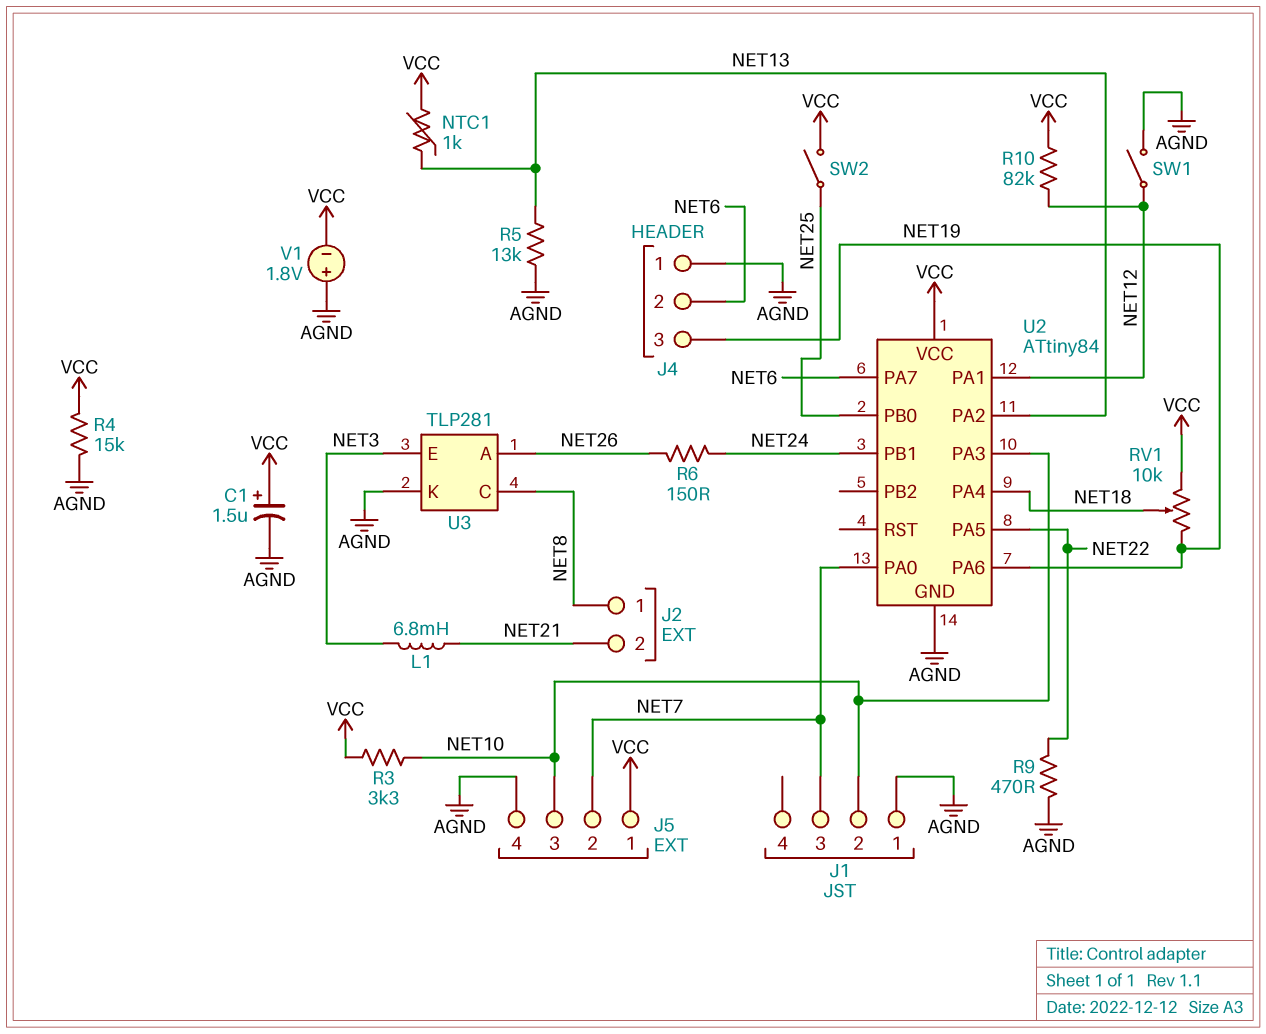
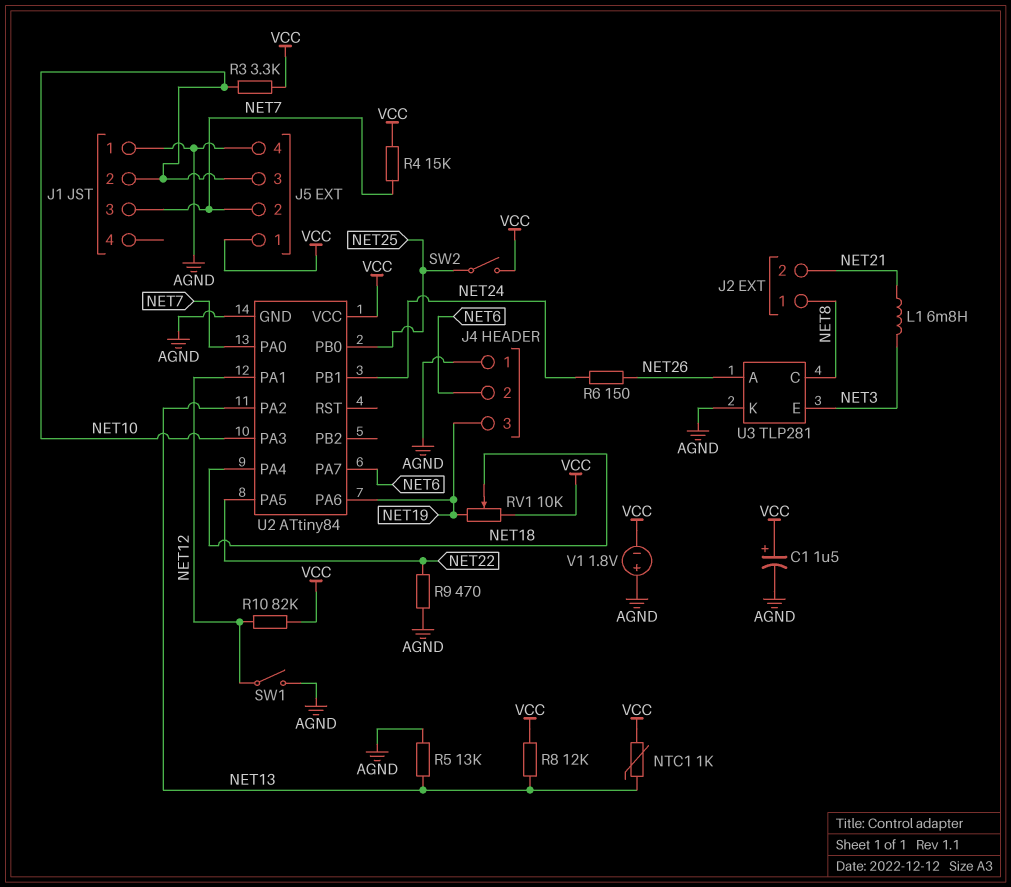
R4: 15k (AGND, VCC) -> 15k (NET7, VCC)
R8: none -> 12k (NET13, VCC)

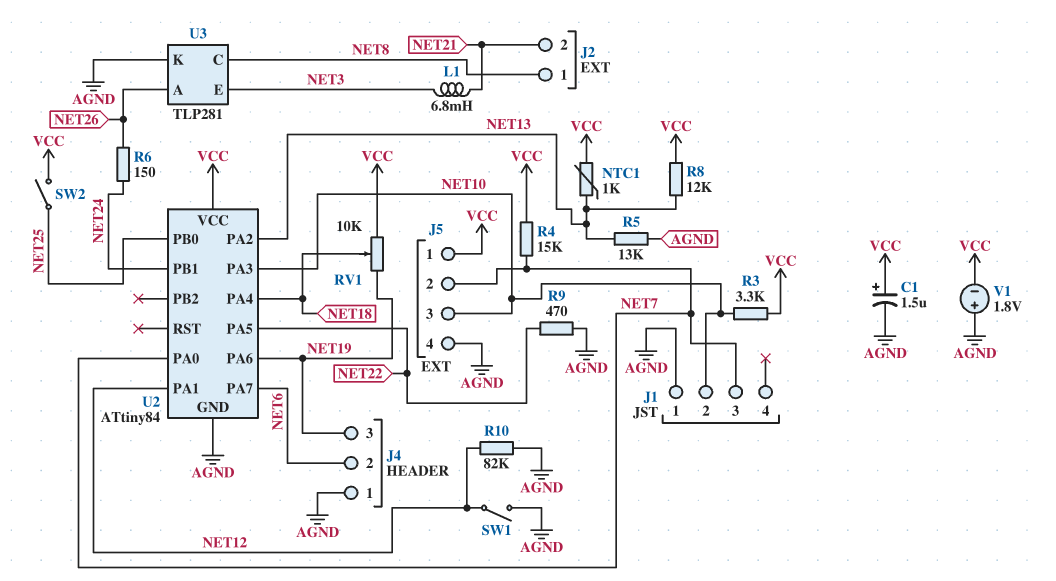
R10: 82k (NET12, VCC) -> 82k (AGND, NET12)

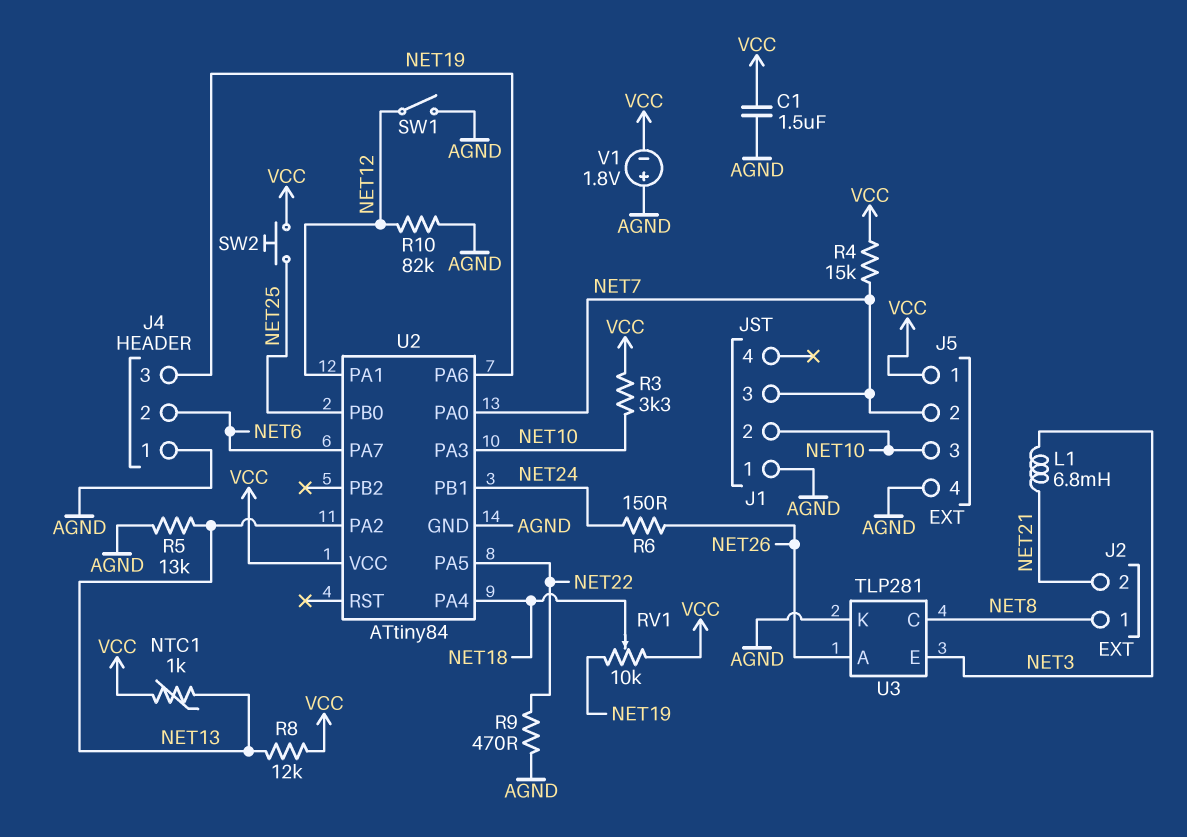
C1: 1.5uF (plus VCC, minus AGND) -> 1.5uF (AGND, VCC)
SW2: switch (NET25, VCC) -> button (NET25, VCC)

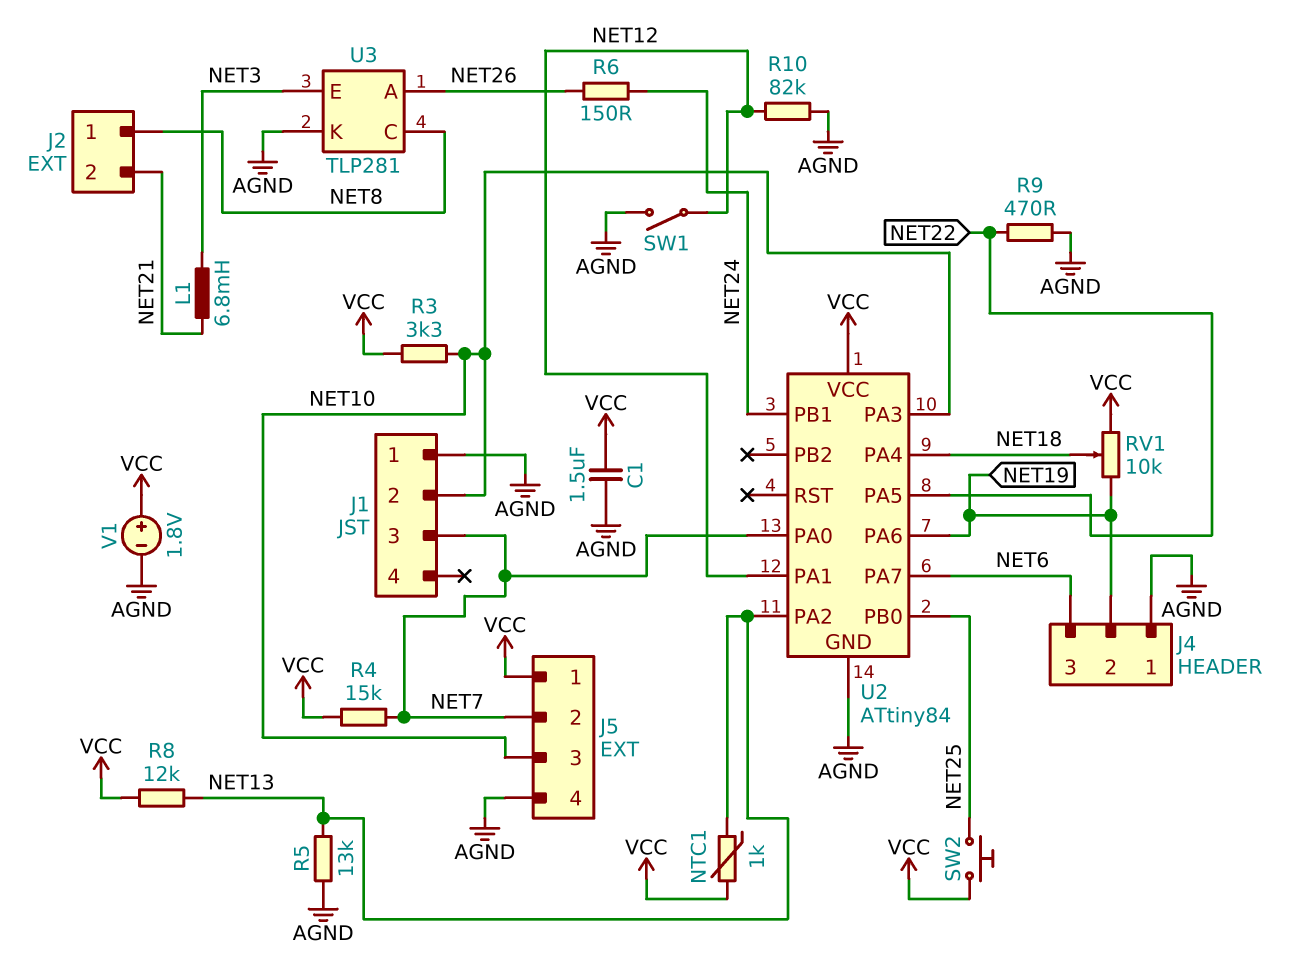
J4 pin 2: NET6 -> NET19
J4 pin 3: NET19 -> NET6
V1: 1.8V (plus AGND, minus VCC) -> 1.8V (plus VCC, minus AGND)

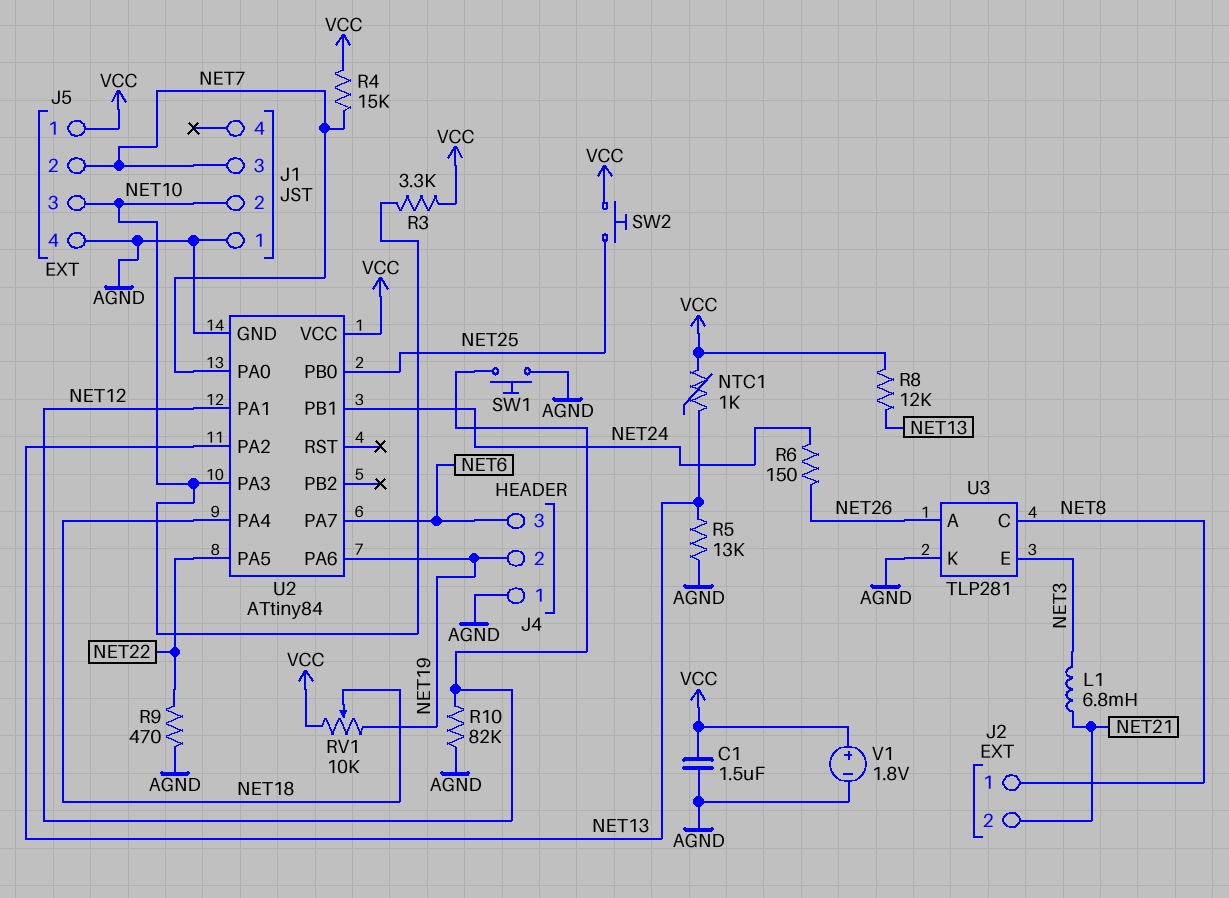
SW1: switch (AGND, NET12) -> button (AGND, NET12)

